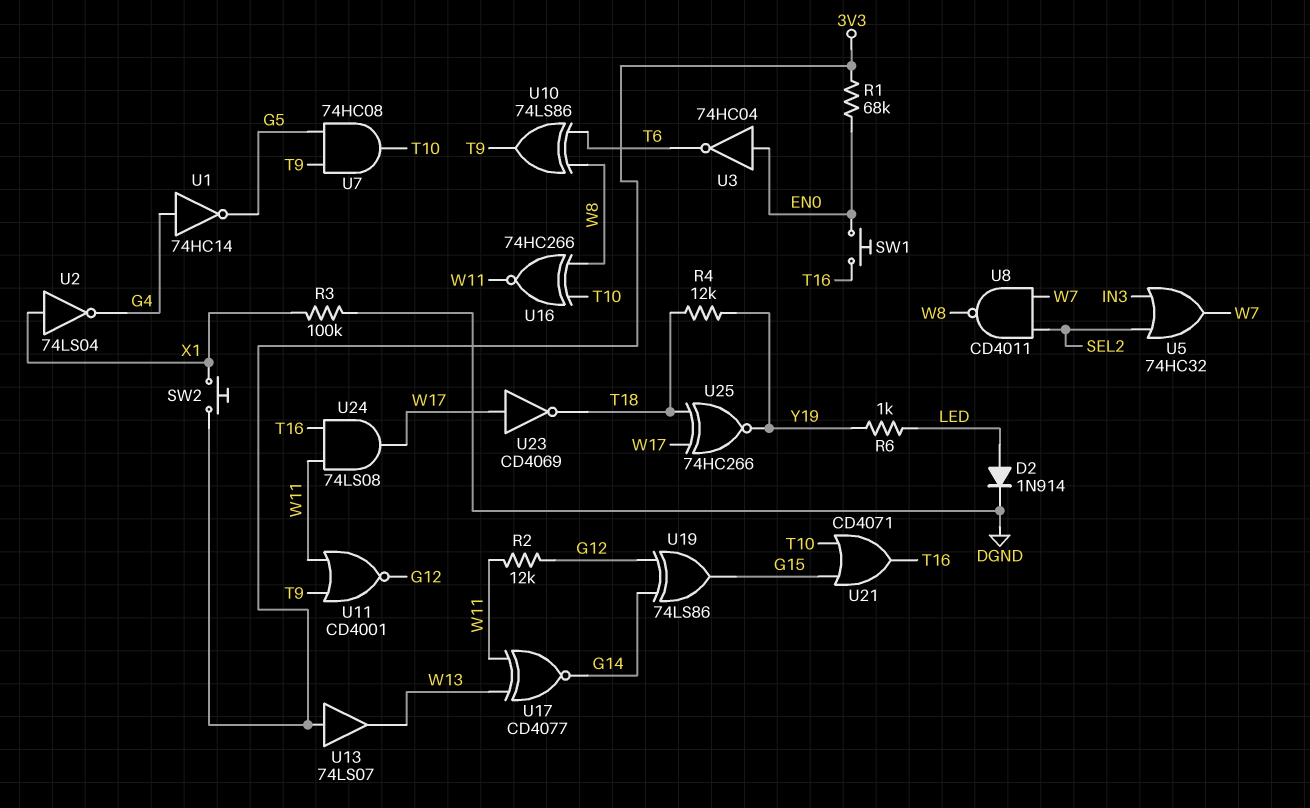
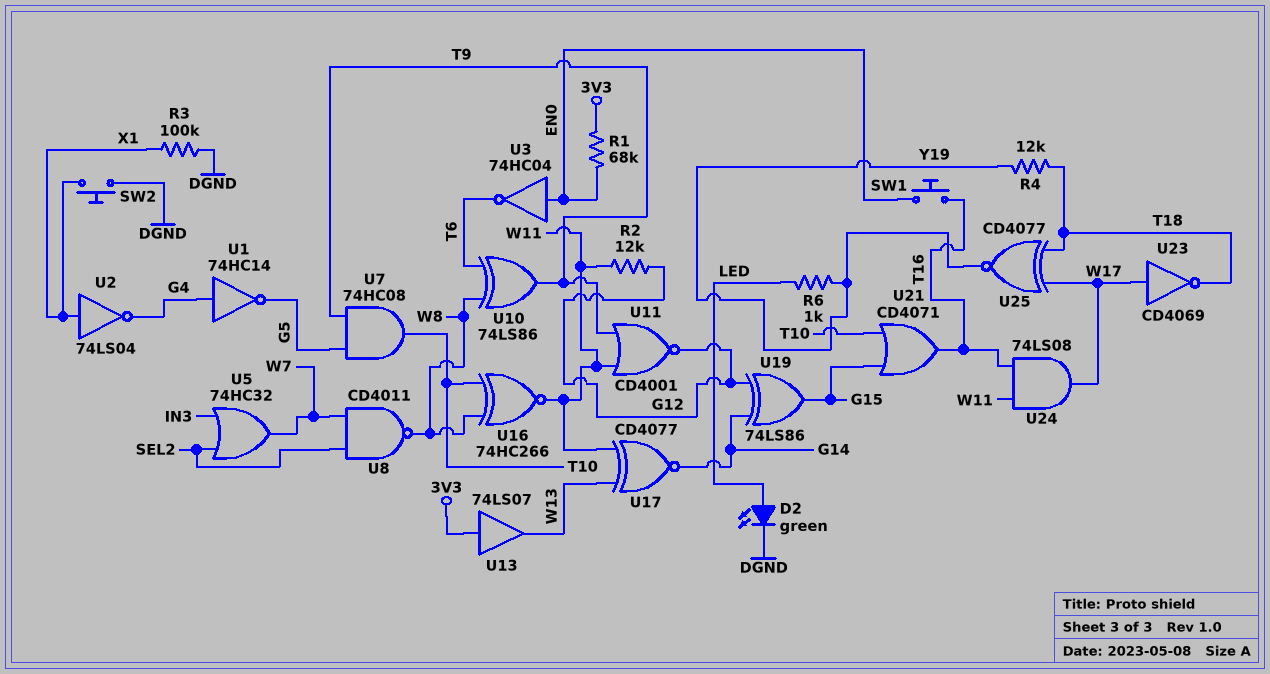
D2: diode 1N914 (A LED, K DGND) -> LED green (A LED, K DGND)
SW2: button (3V3, X1) -> button (DGND, X1)
U25: XNOR 74HC266 (in T18, in W17, out Y19) -> XNOR CD4077 (in T18, in W17, out Y19)

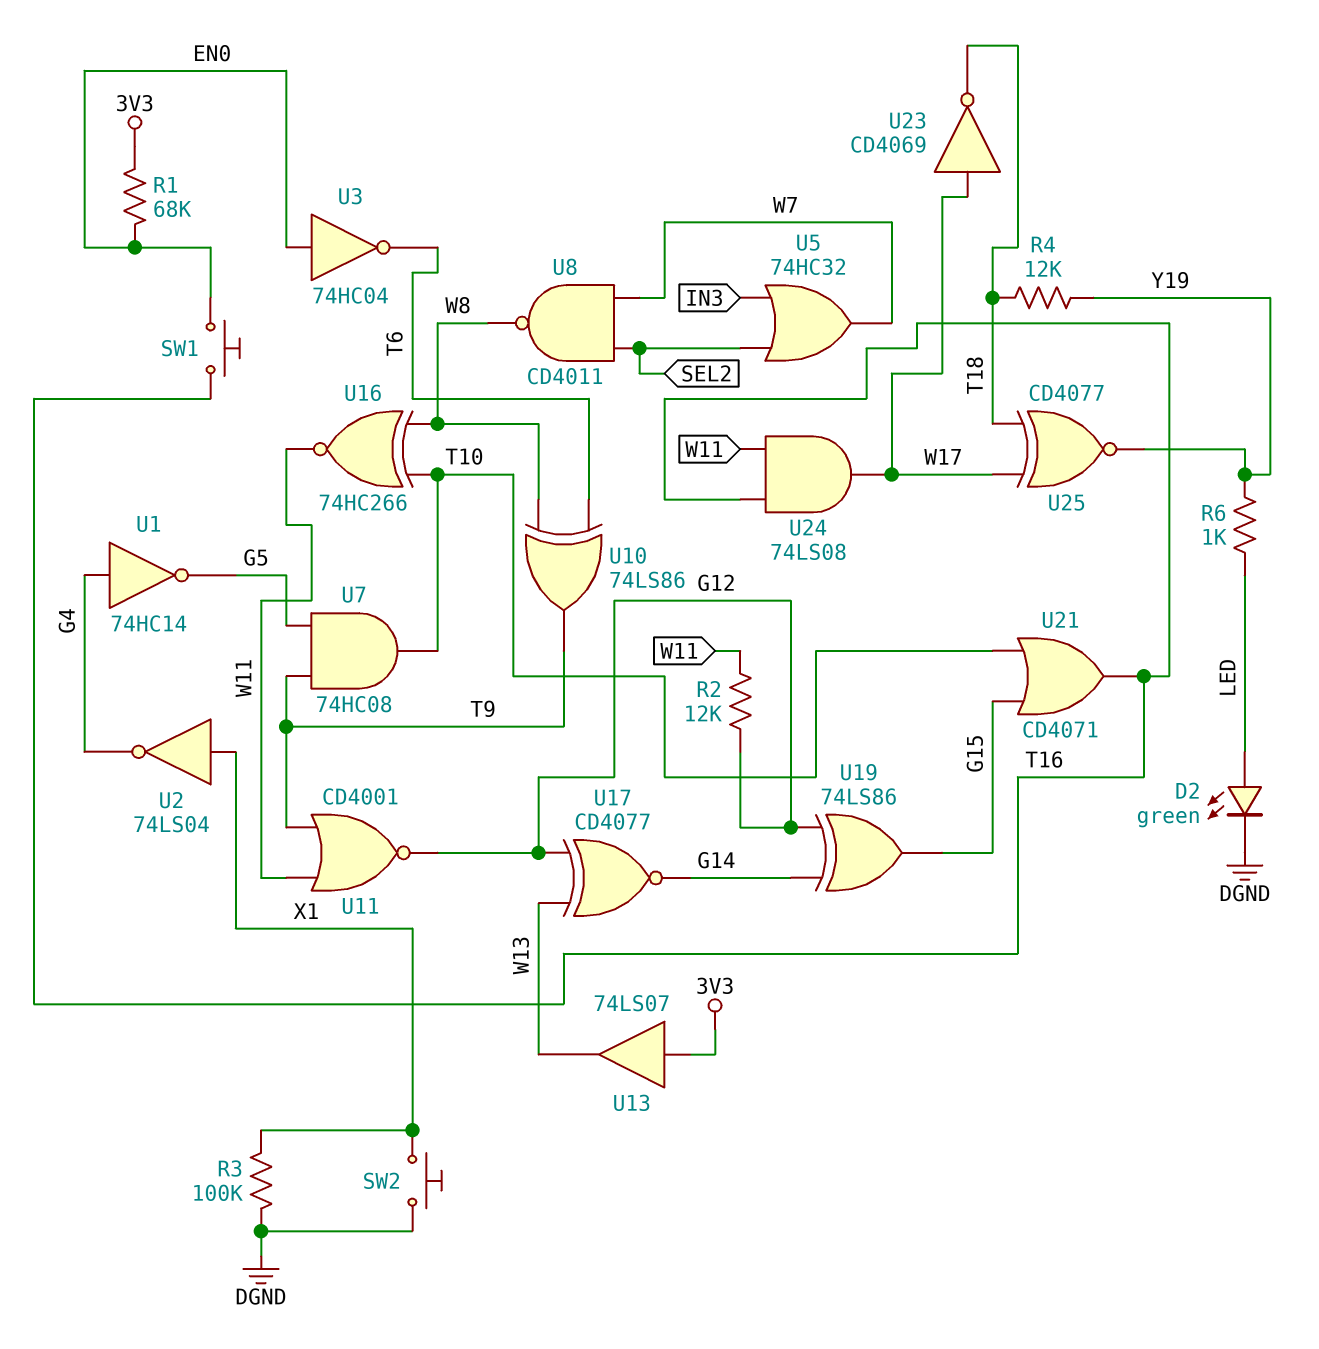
U17: XNOR CD4077 (in W11, in W13, out G14) -> XNOR CD4077 (in G12, in W13, out G14)

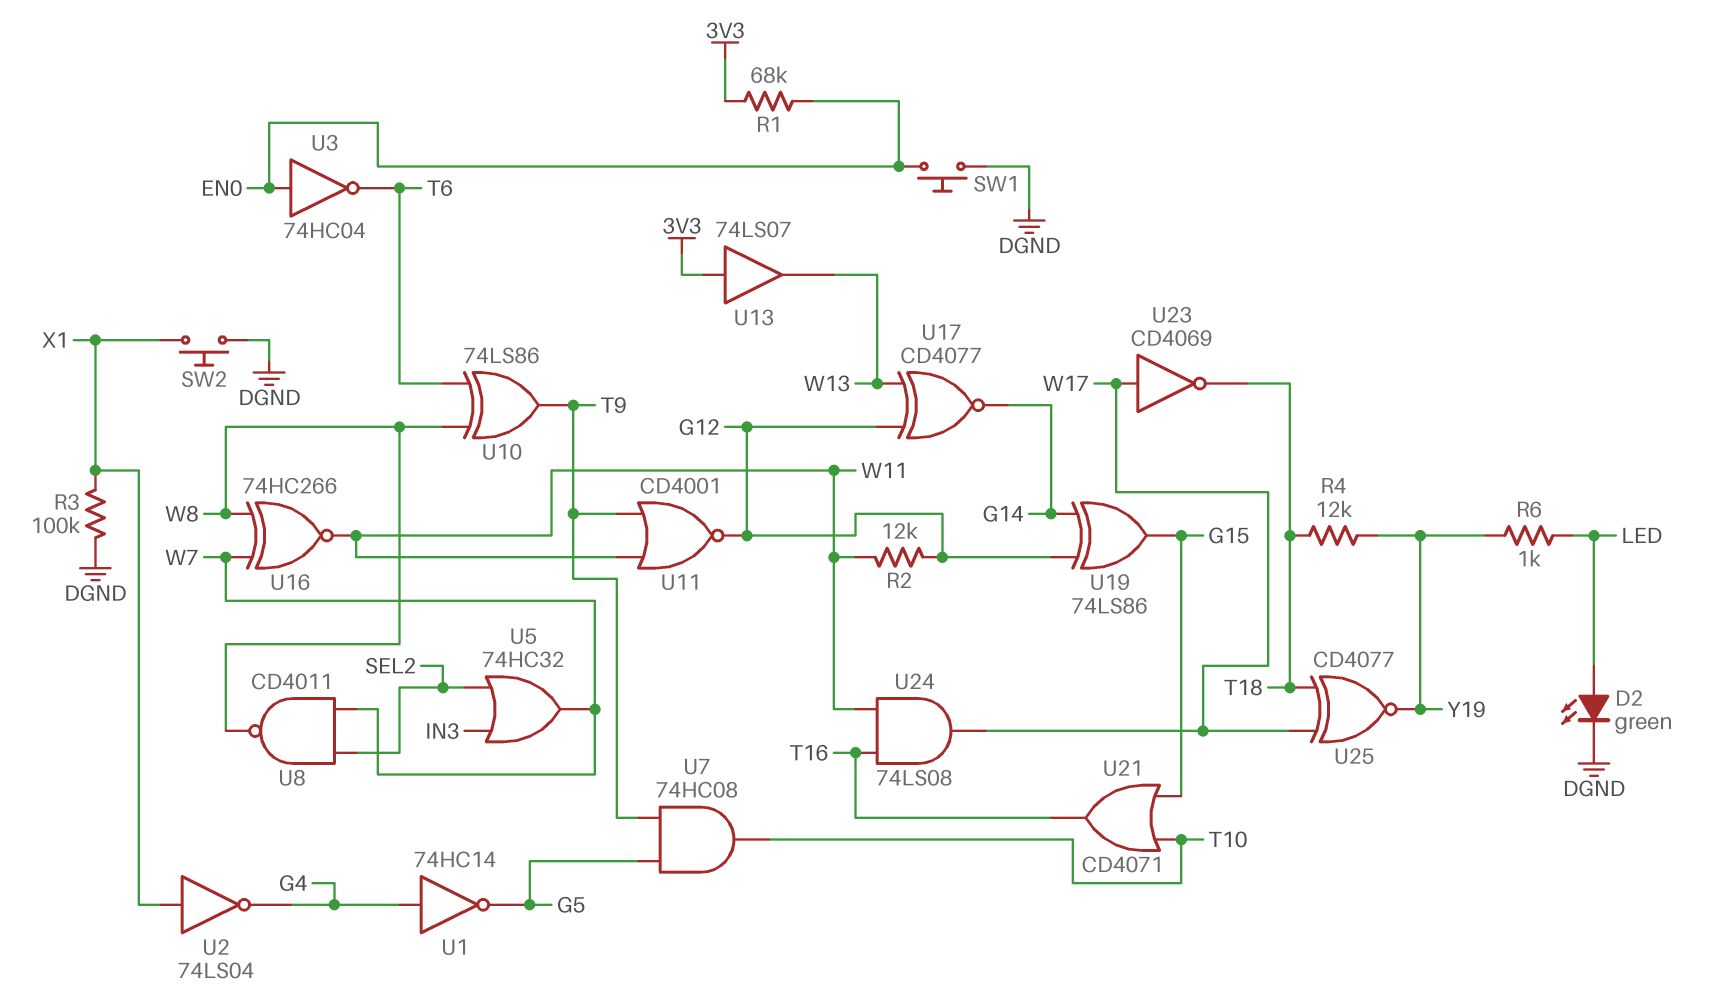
SW1: button (EN0, T16) -> button (DGND, EN0)
U16: XNOR 74HC266 (in T10, in W8, out W11) -> XNOR 74HC266 (in W7, in W8, out W11)

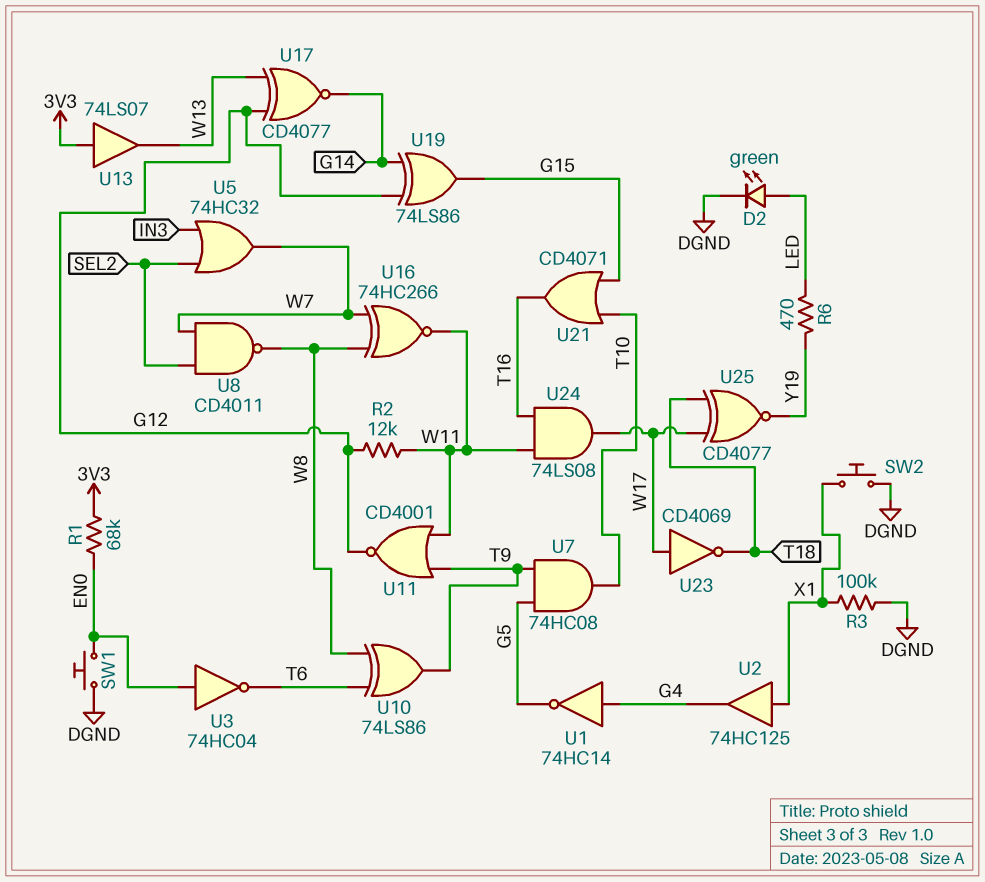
R4: 12k (T18, Y19) -> none
R6: 1k (LED, Y19) -> 470 (LED, Y19)
U2: NOT 74LS04 (in X1, out G4) -> buffer 74HC125 (in X1, out G4)

